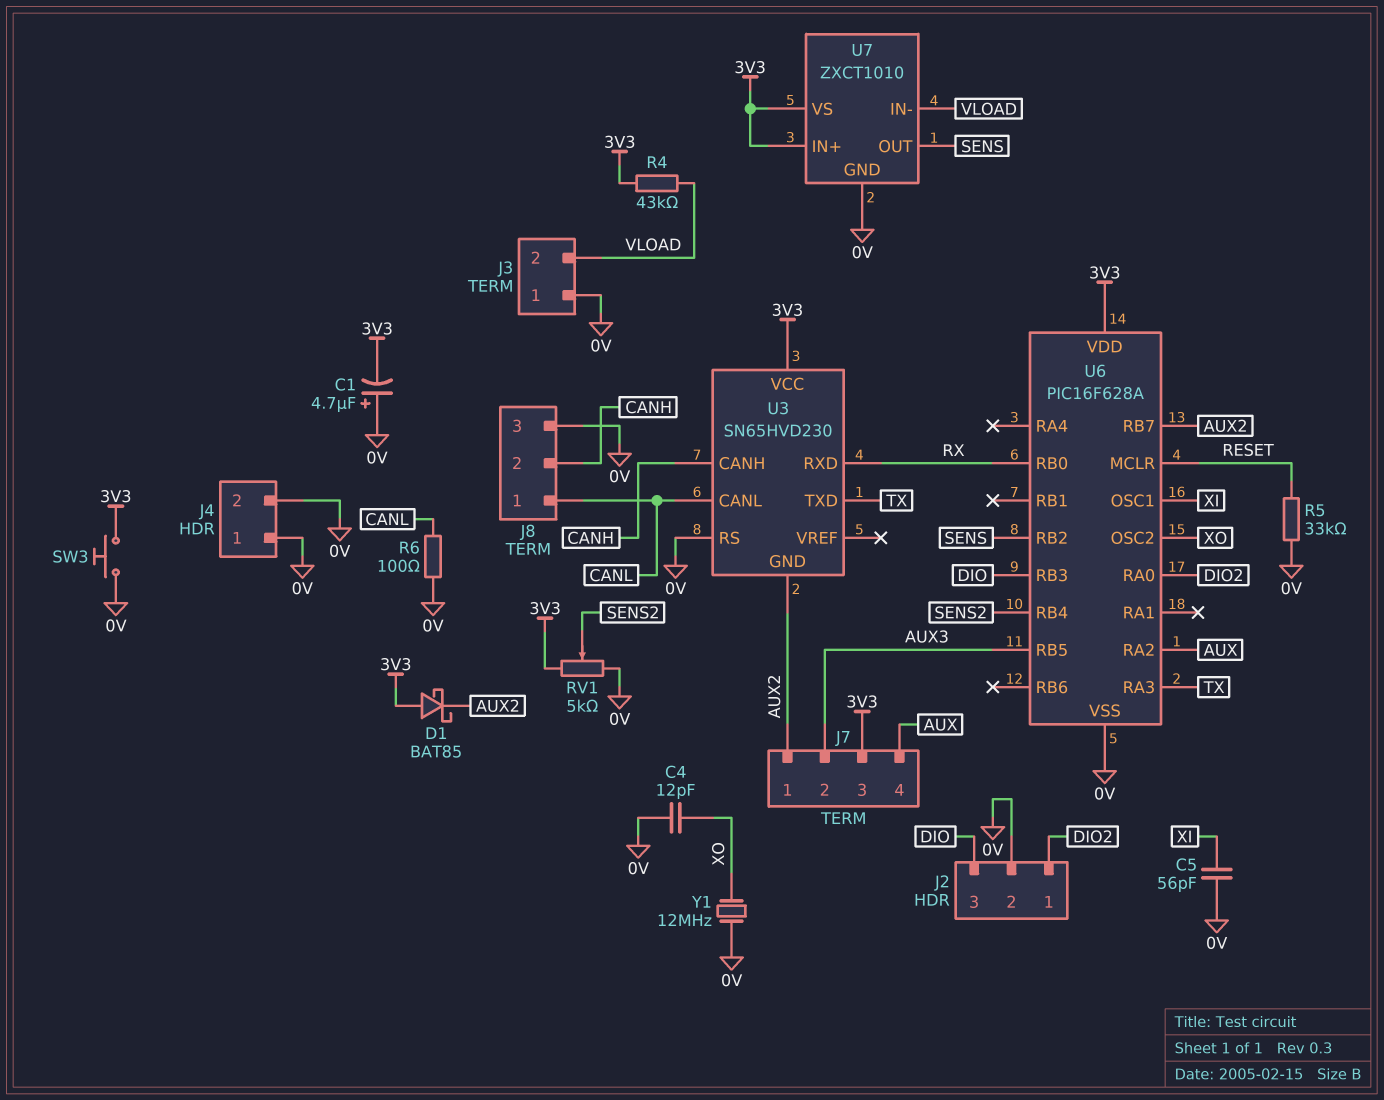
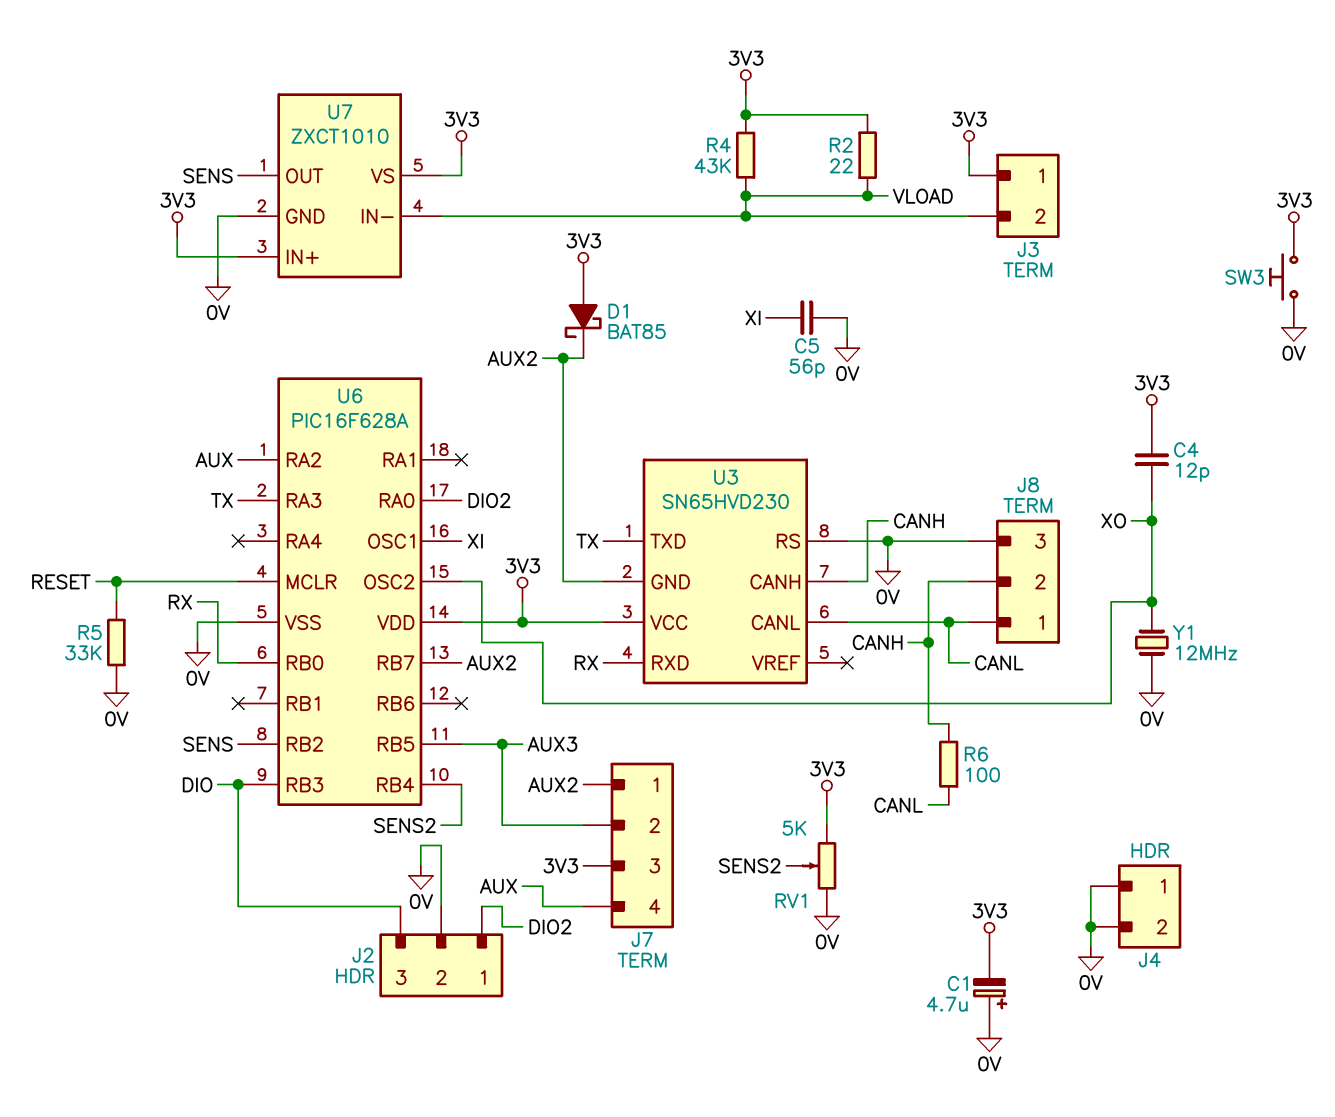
C4: 12pF (0V, XO) -> 12pF (3V3, XO)
J3 pin 1: 0V -> 3V3
R2: none -> 22 (3V3, VLOAD)
R6: 100 (0V, CANL) -> 100 (CANH, CANL)

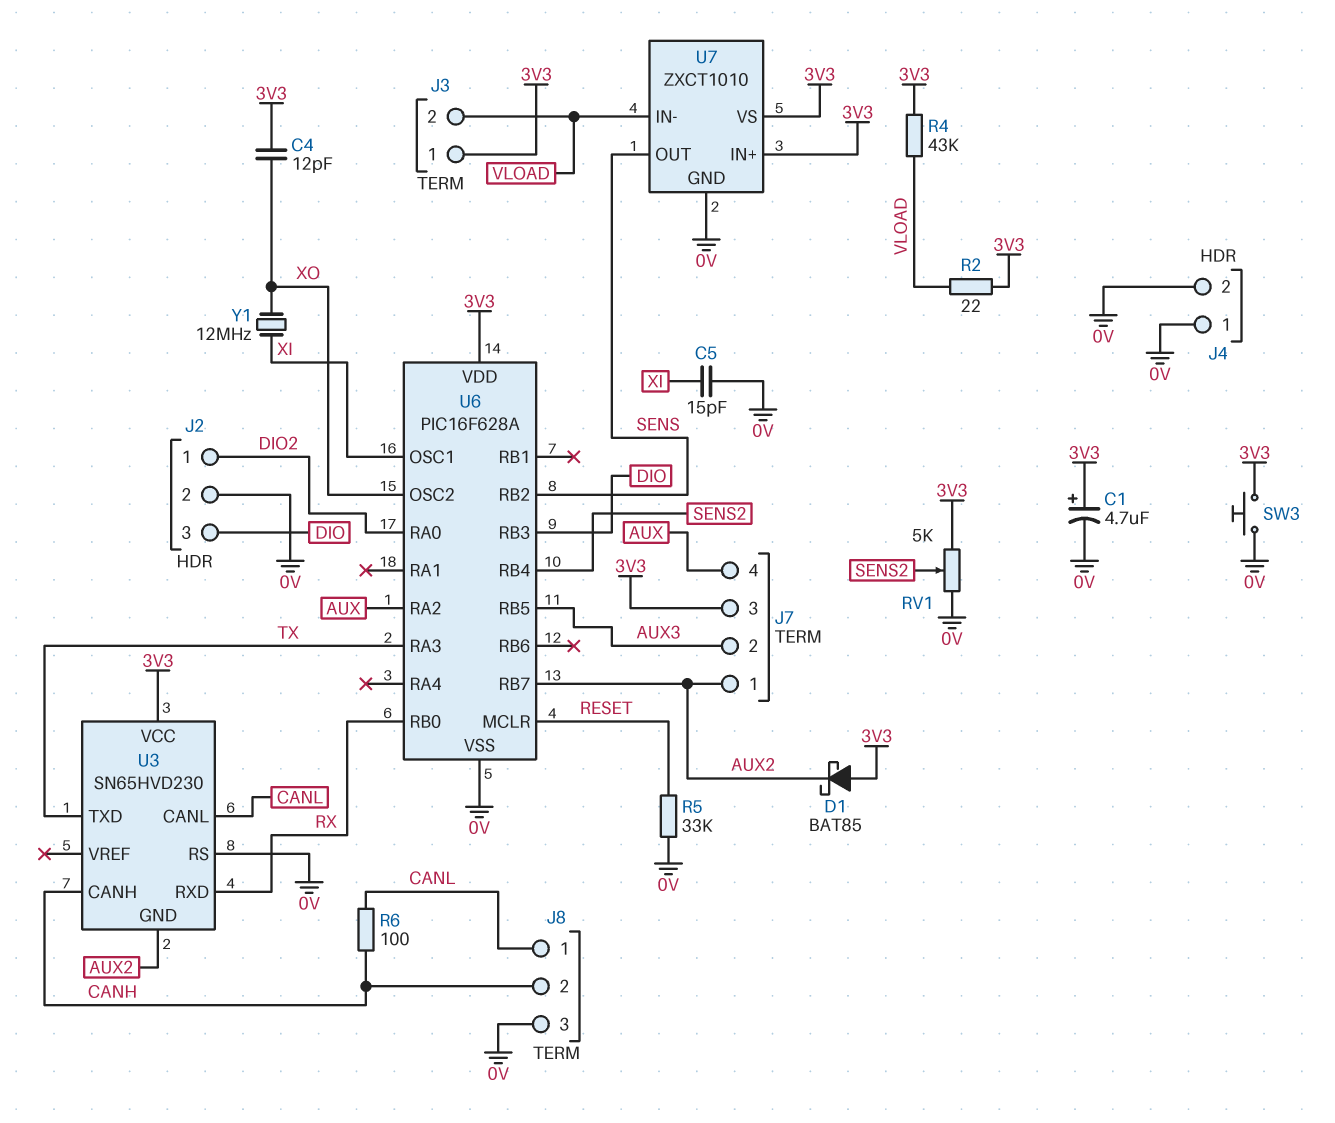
C1: 4.7uF (plus 0V, minus 3V3) -> 4.7uF (plus 3V3, minus 0V)
C5: 56pF (0V, XI) -> 15pF (0V, XI)
Y1: 12MHz (0V, XO) -> 12MHz (XI, XO)

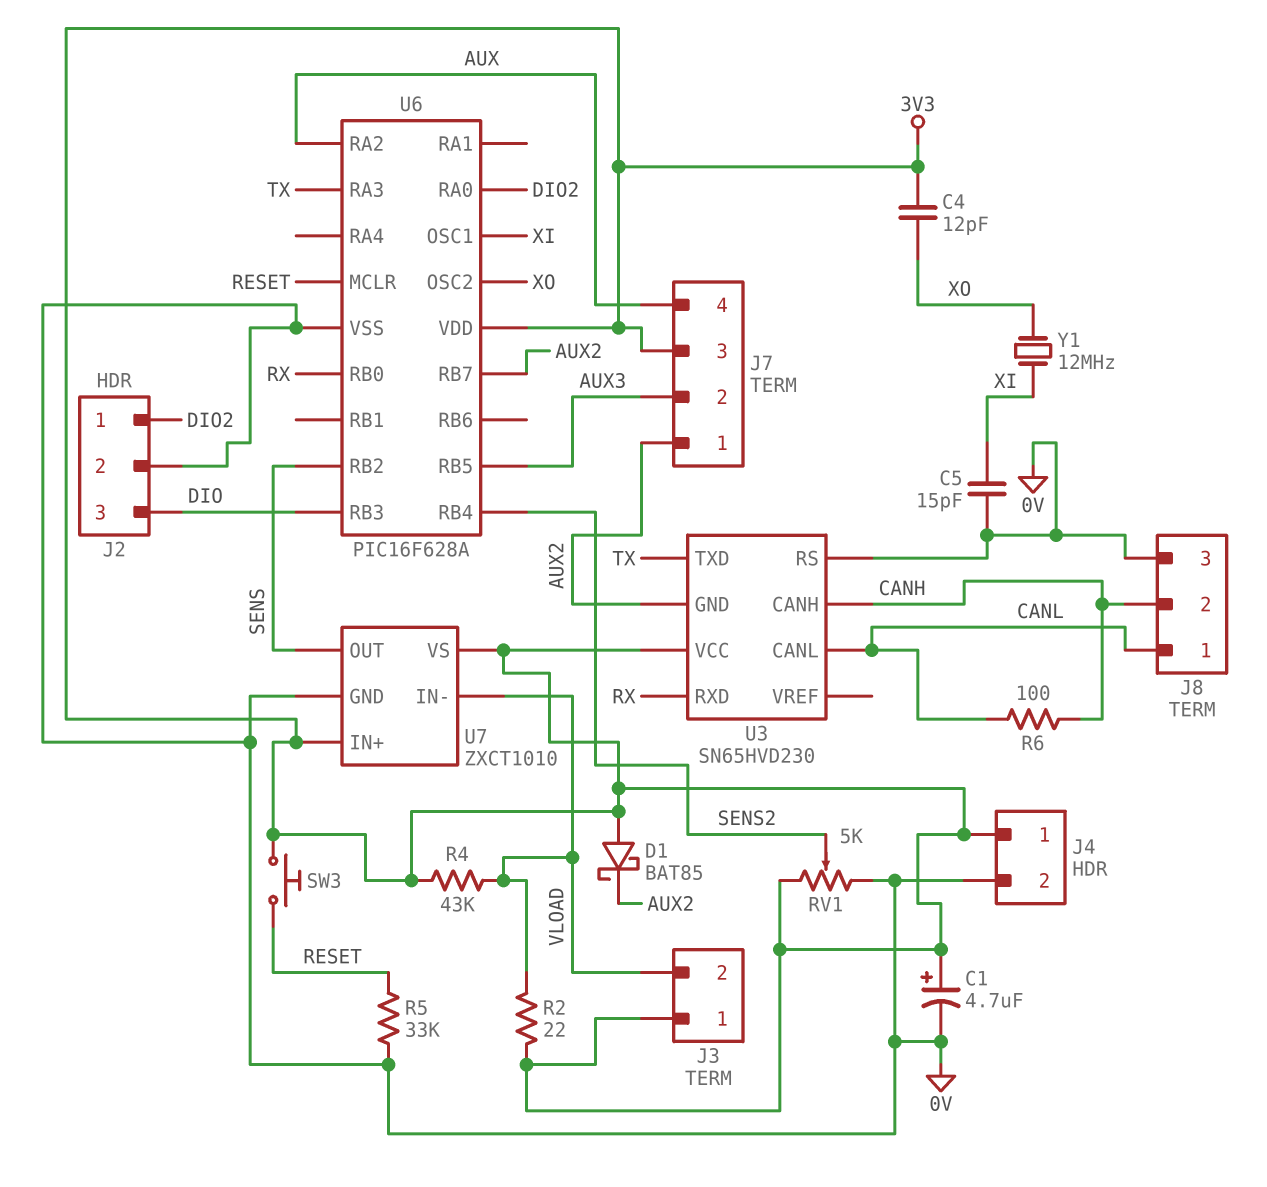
J4 pin 1: 0V -> 3V3
SW3: button (0V, 3V3) -> button (3V3, RESET)

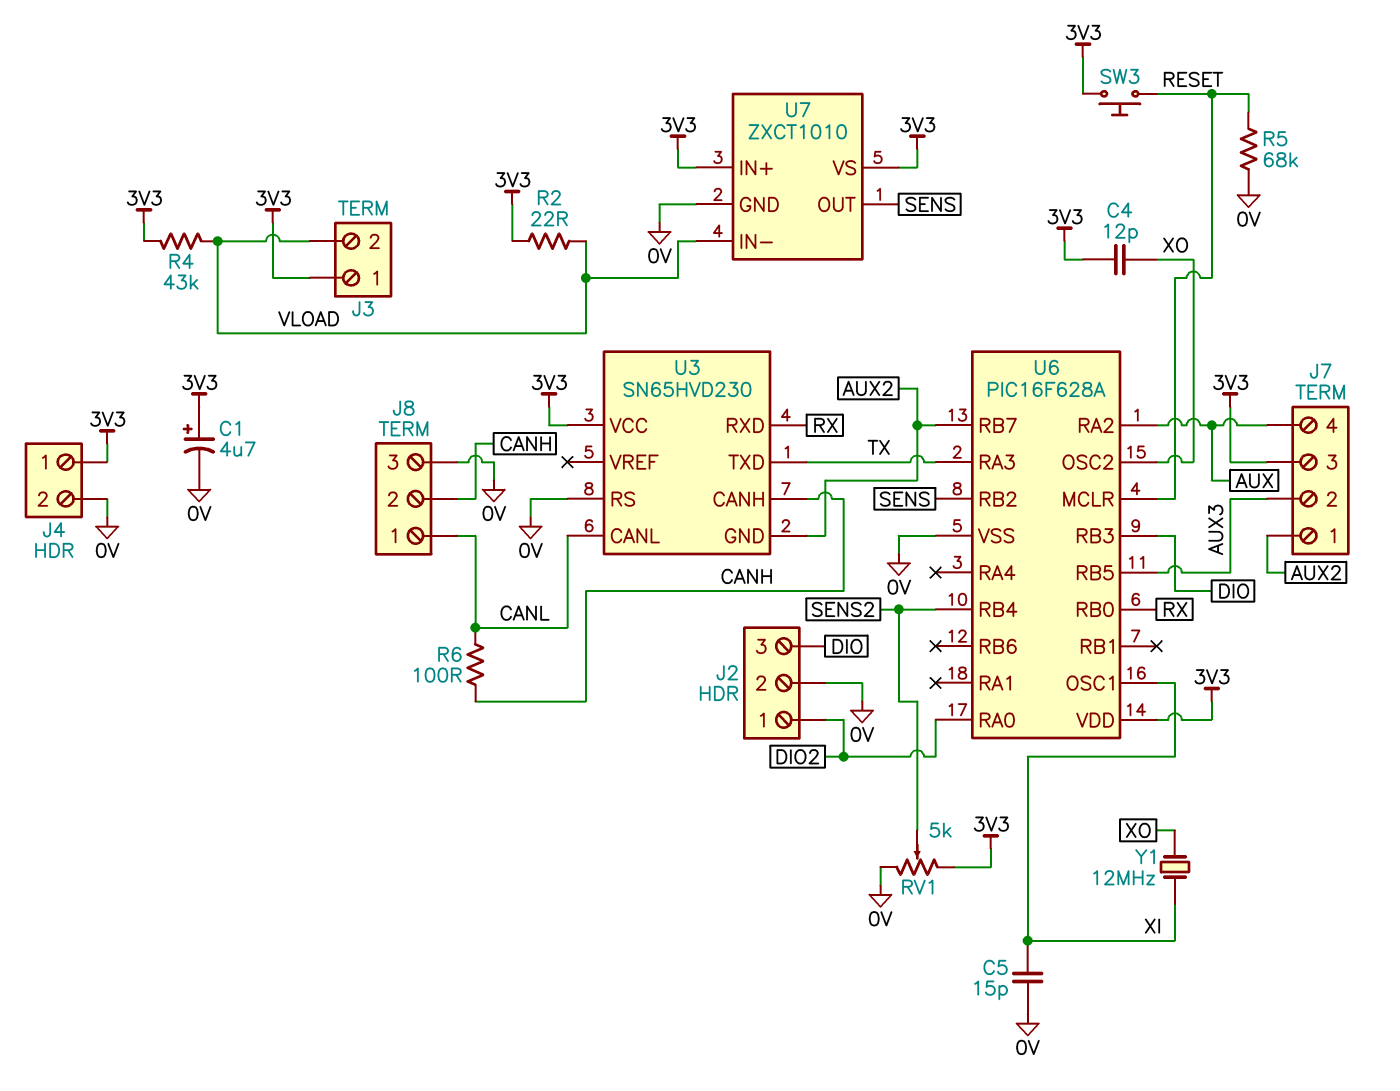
D1: schottky BAT85 (A 3V3, K AUX2) -> none
R5: 33k (0V, RESET) -> 68k (0V, RESET)

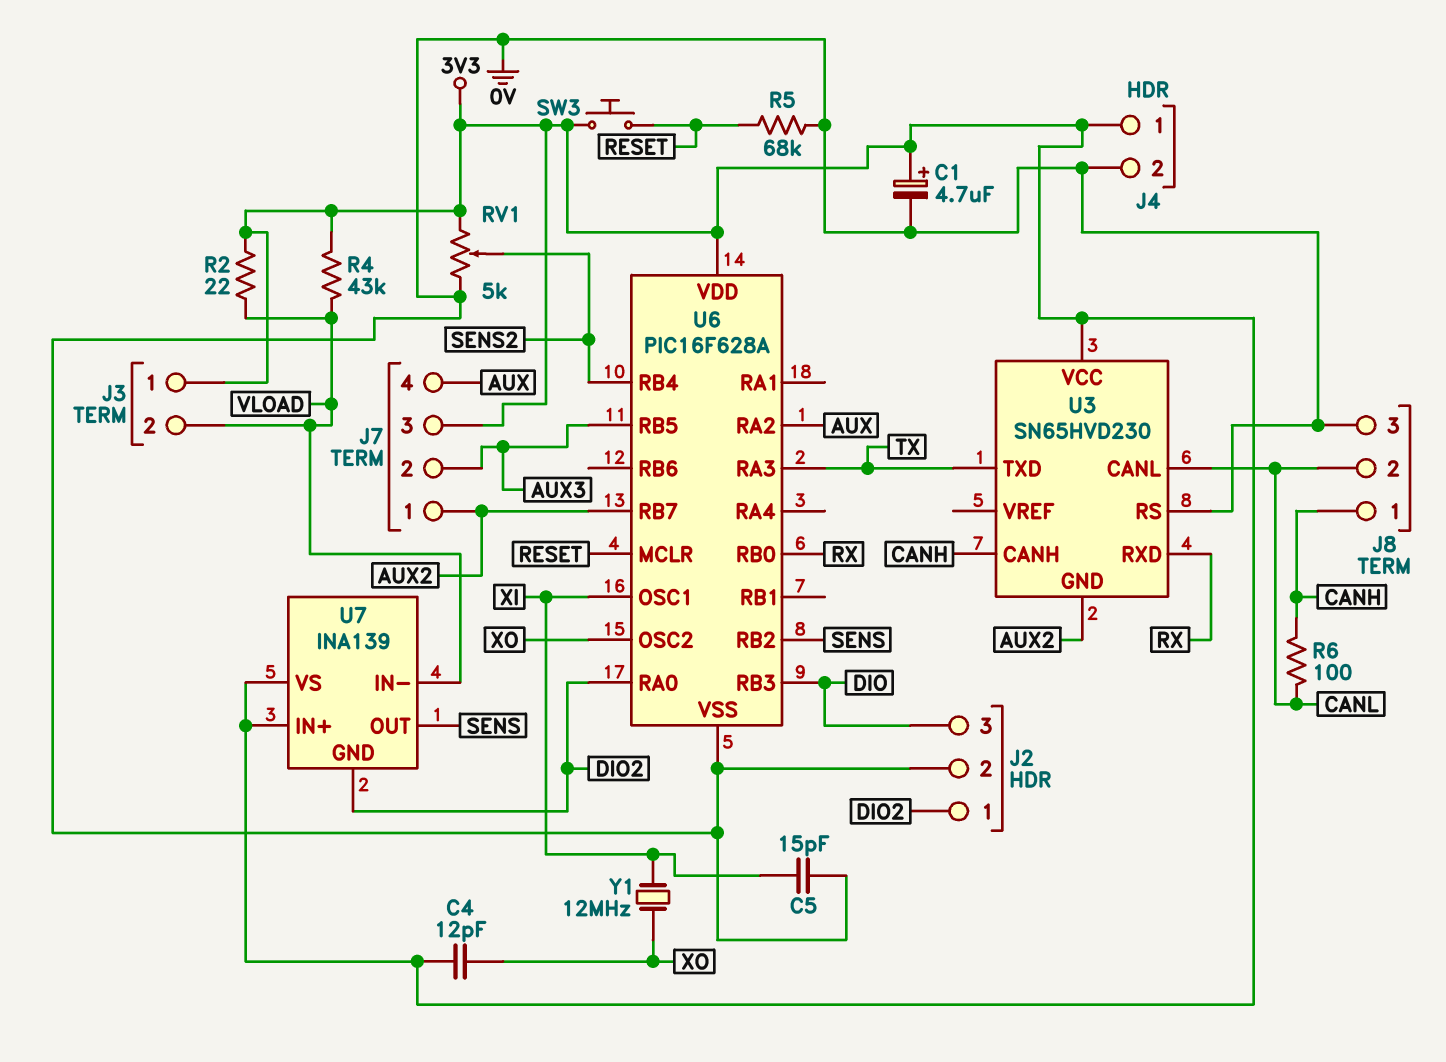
J8 pin 1: CANL -> CANH
J8 pin 2: CANH -> CANL
U7: ZXCT1010 -> INA139
U7 pin GND: 0V -> DIO2

